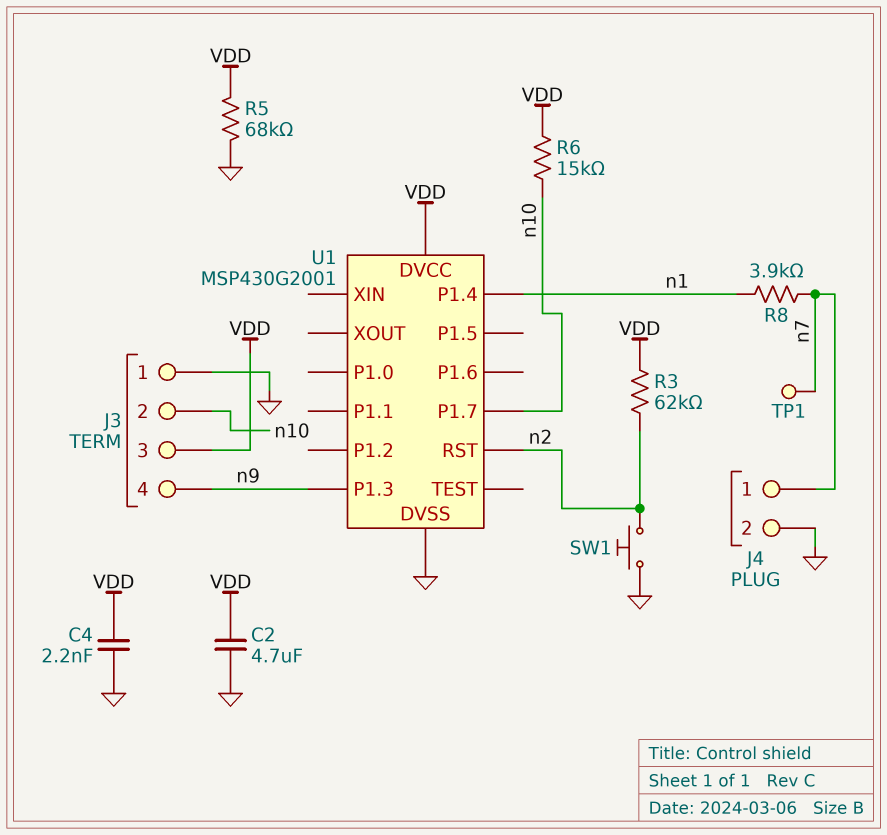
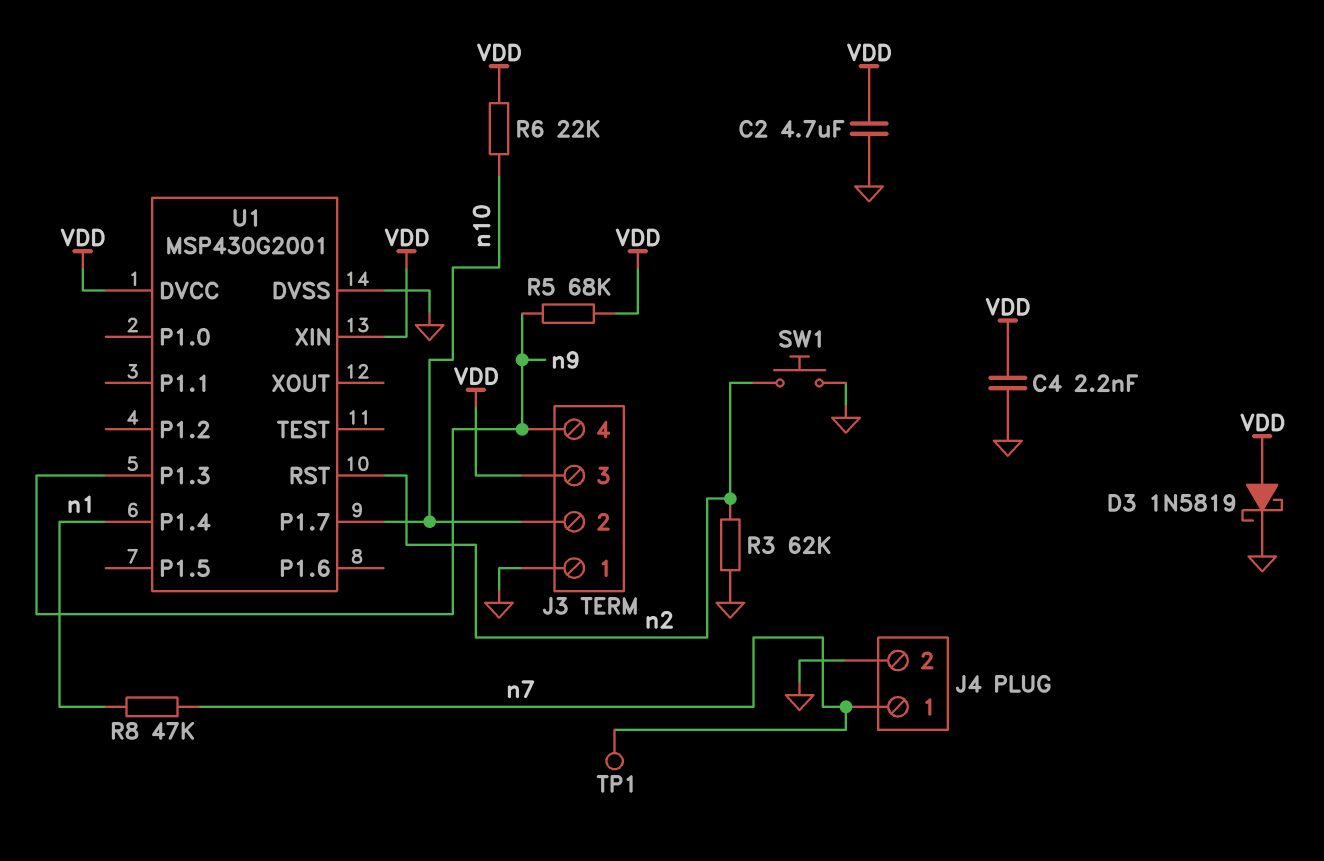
D3: none -> schottky 1N5819 (A VDD, K GND)
R3: 62k (VDD, n2) -> 62k (GND, n2)
R5: 68k (GND, VDD) -> 68k (VDD, n9)
R6: 15k (VDD, n10) -> 22k (VDD, n10)
R8: 3.9k (n1, n7) -> 47k (n1, n7)
U1 pin XIN: none -> VDD

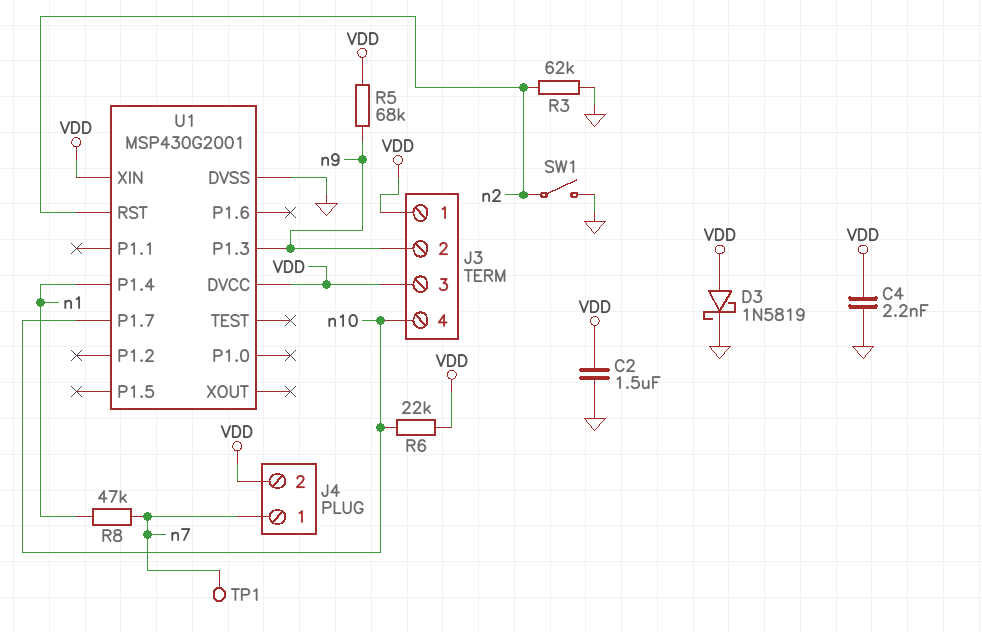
C2: 4.7uF (GND, VDD) -> 1.5uF (GND, VDD)
J3 pin 1: GND -> VDD
J3 pin 2: n10 -> n9
J3 pin 4: n9 -> n10
J4 pin 2: GND -> VDD
SW1: button (GND, n2) -> switch (GND, n2)

